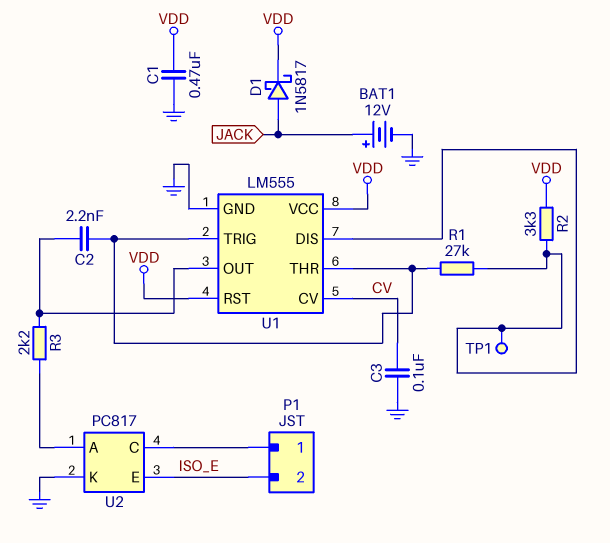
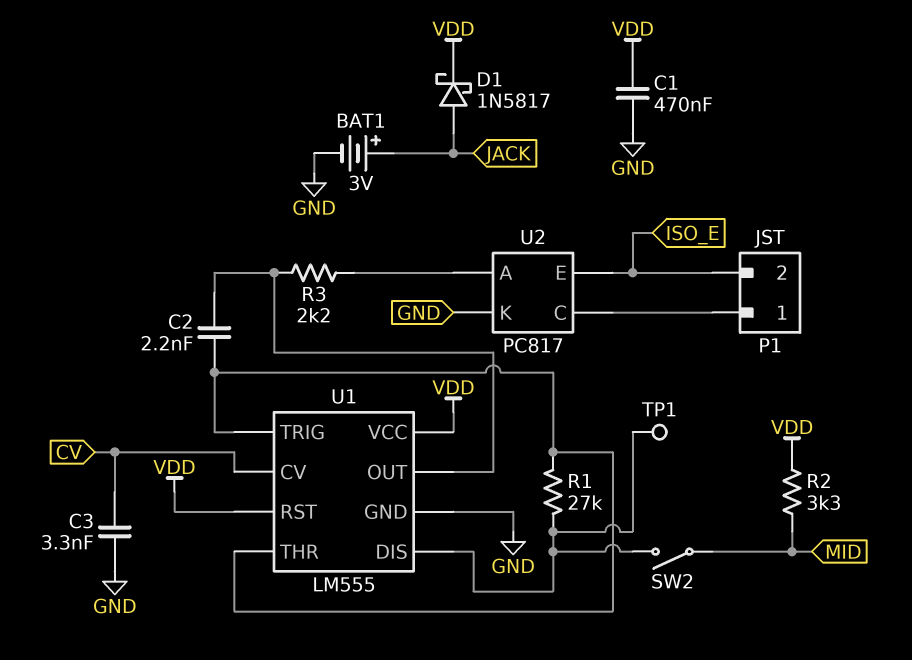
BAT1: 12V (plus JACK, minus GND) -> 3V (plus JACK, minus GND)
C3: 100nF (CV, GND) -> 3.3nF (CV, GND)
R2: 3.3k (U1/DIS, VDD) -> 3.3k (MID, VDD)
SW2: none -> switch (MID, U1/DIS)

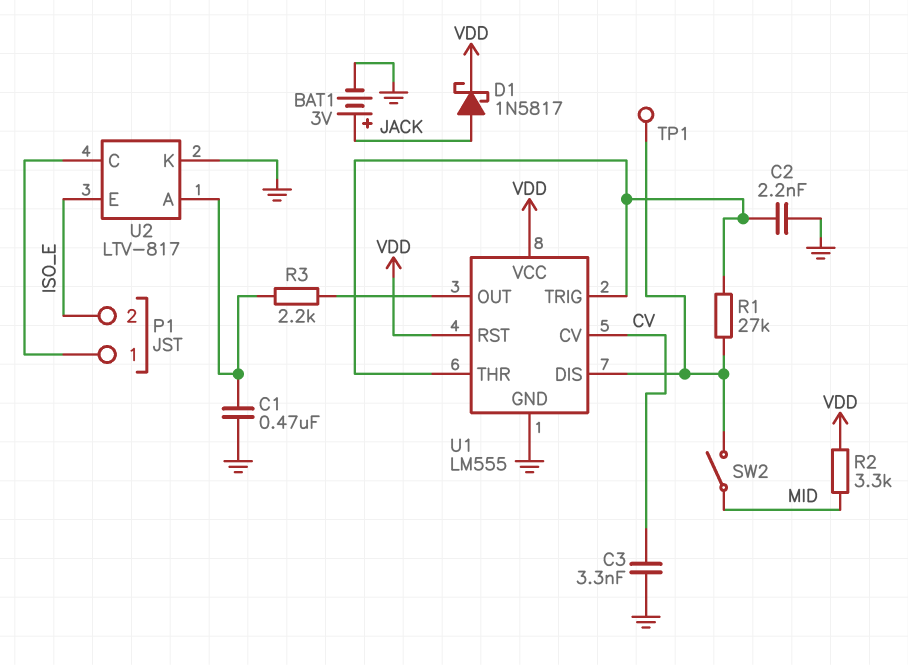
C1: 470nF (GND, VDD) -> 470nF (GND, U2/A)
C2: 2.2nF (U1/OUT, U1/THR) -> 2.2nF (GND, U1/THR)
U2: PC817 -> LTV-817

